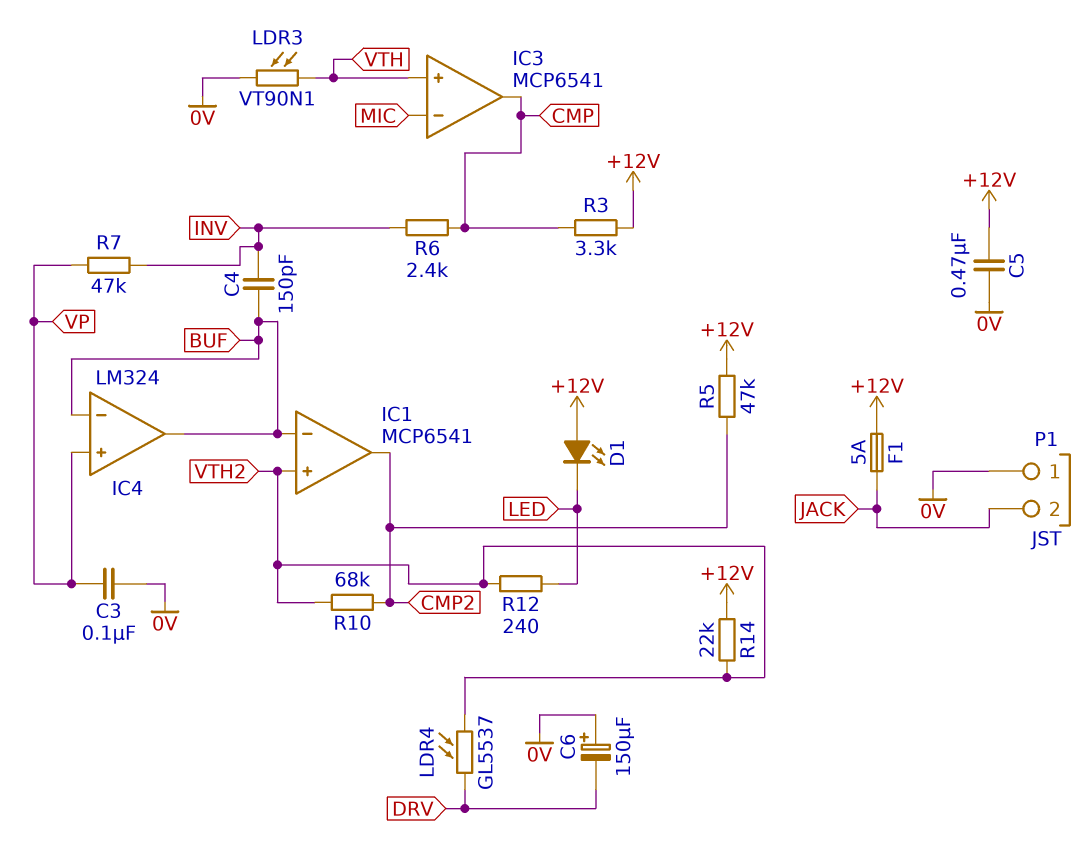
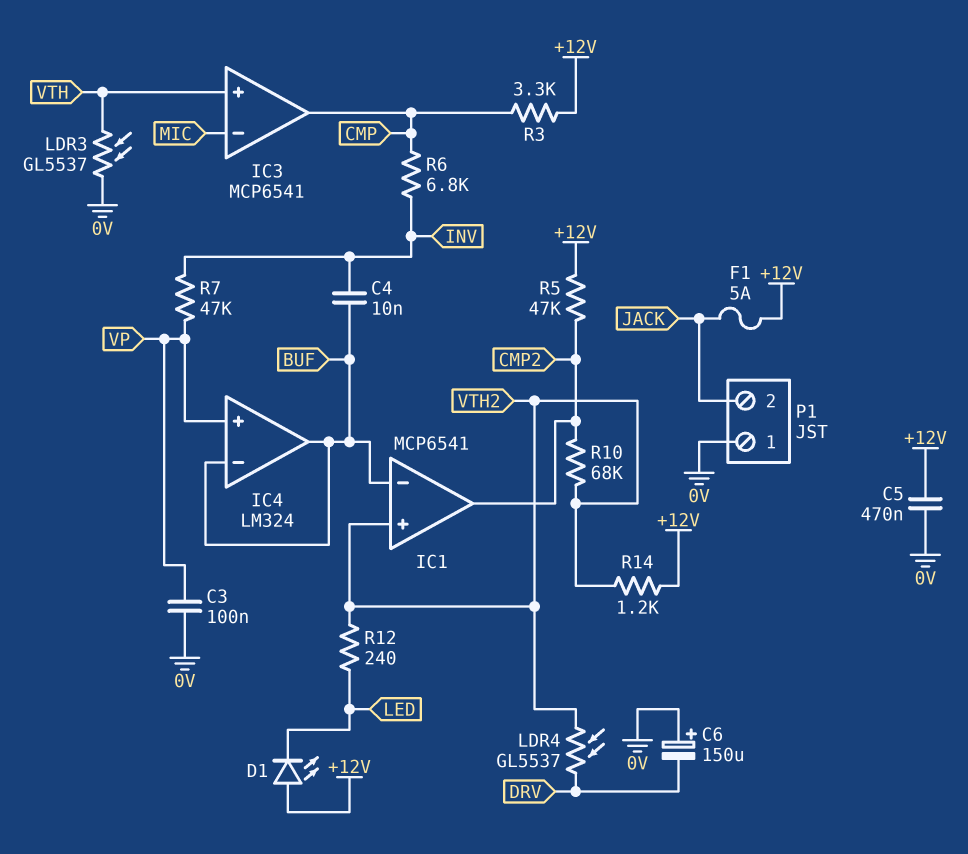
C4: 150pF (BUF, INV) -> 10nF (BUF, INV)
LDR3: VT90N1 (0V, VTH) -> GL5537 (0V, VTH)
R6: 2.4k (CMP, INV) -> 6.8k (CMP, INV)
R14: 22k (+12V, VTH2) -> 1.2k (+12V, VTH2)

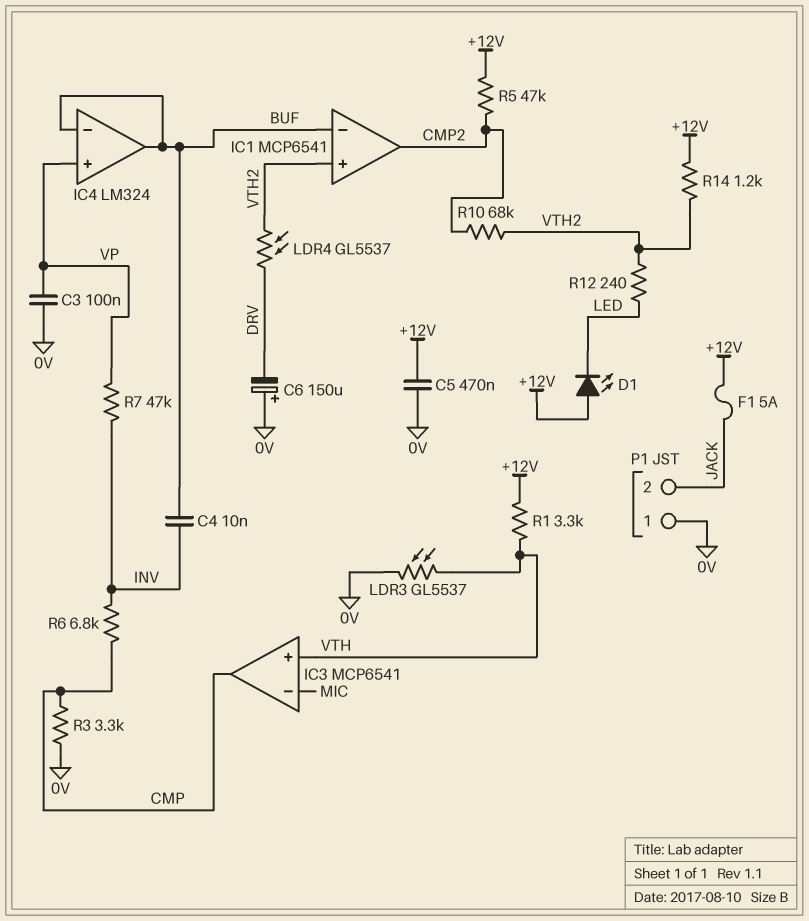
R1: none -> 3.3k (+12V, VTH)
R3: 3.3k (+12V, CMP) -> 3.3k (0V, CMP)

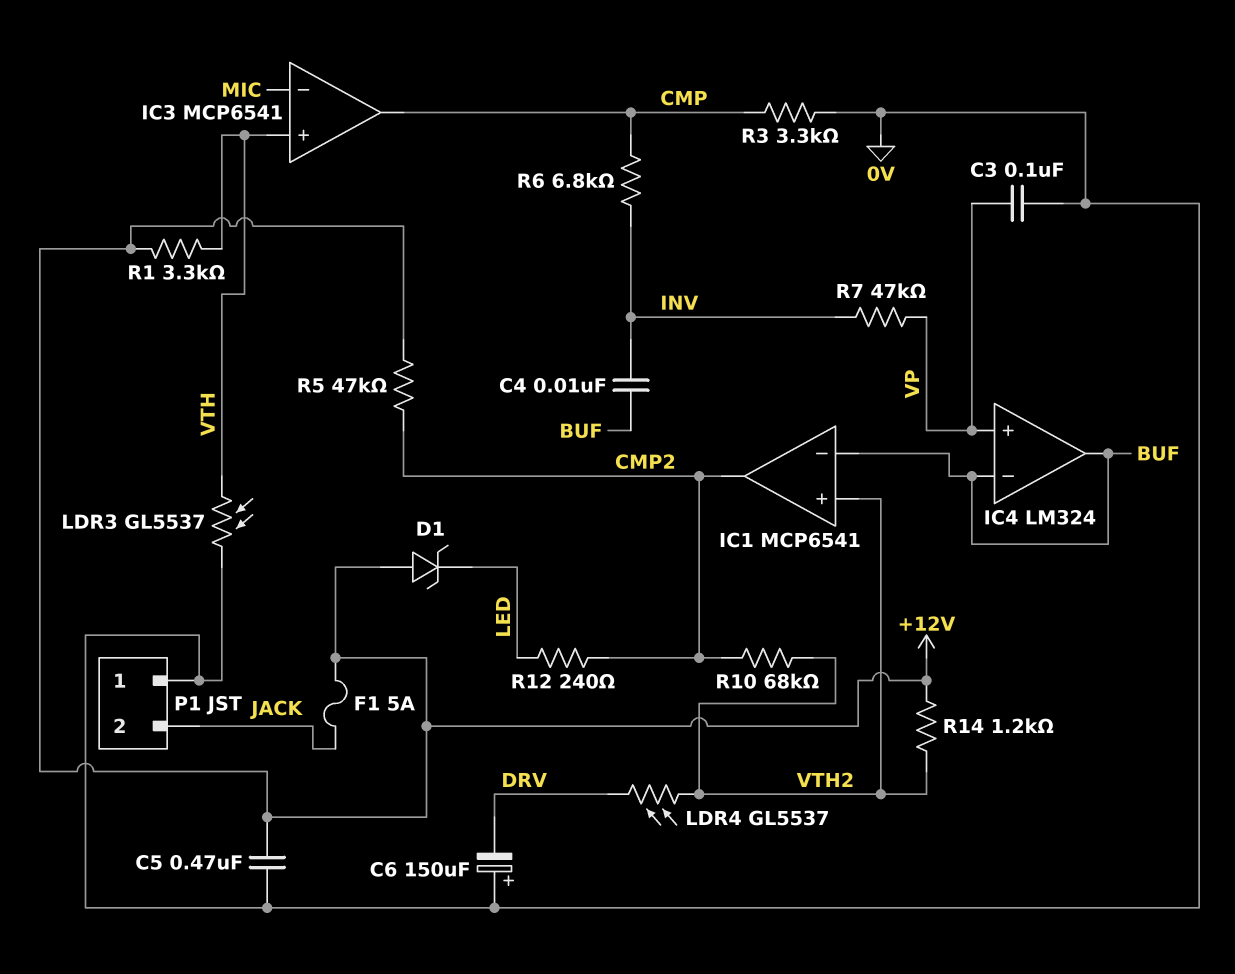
D1: LED (A +12V, K LED) -> zener (A +12V, K LED)
R12: 240 (LED, VTH2) -> 240 (CMP2, LED)

